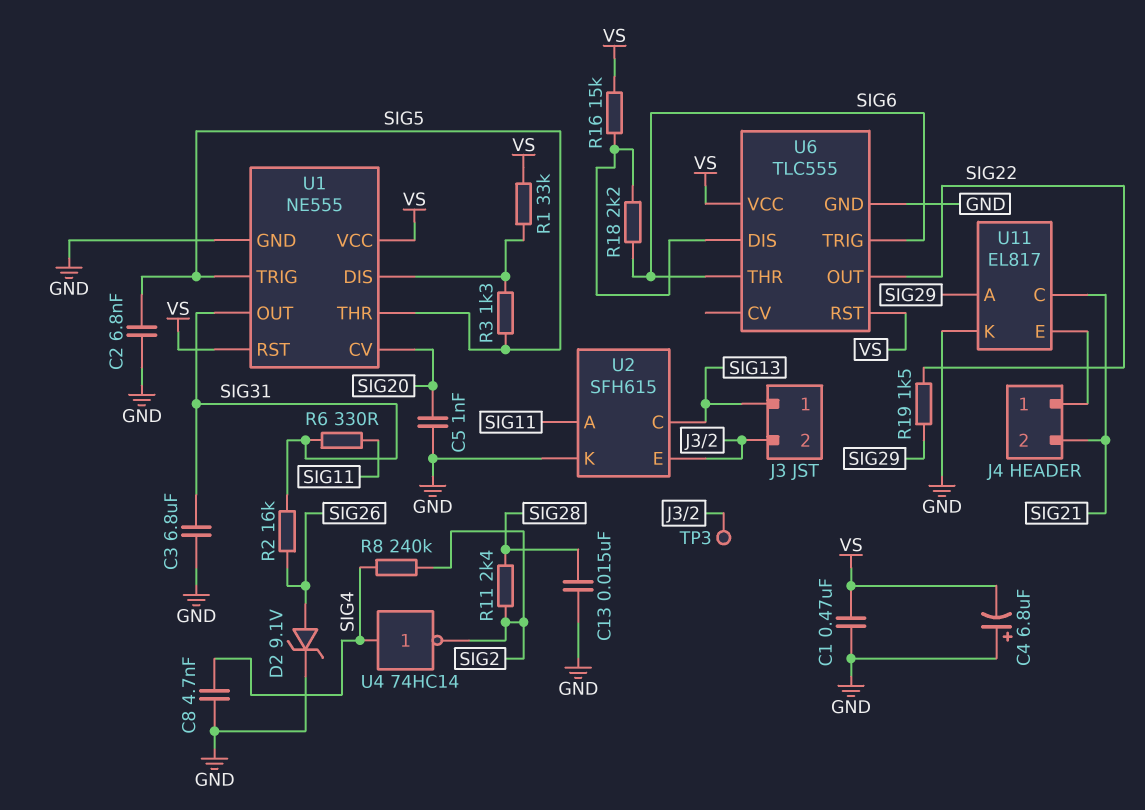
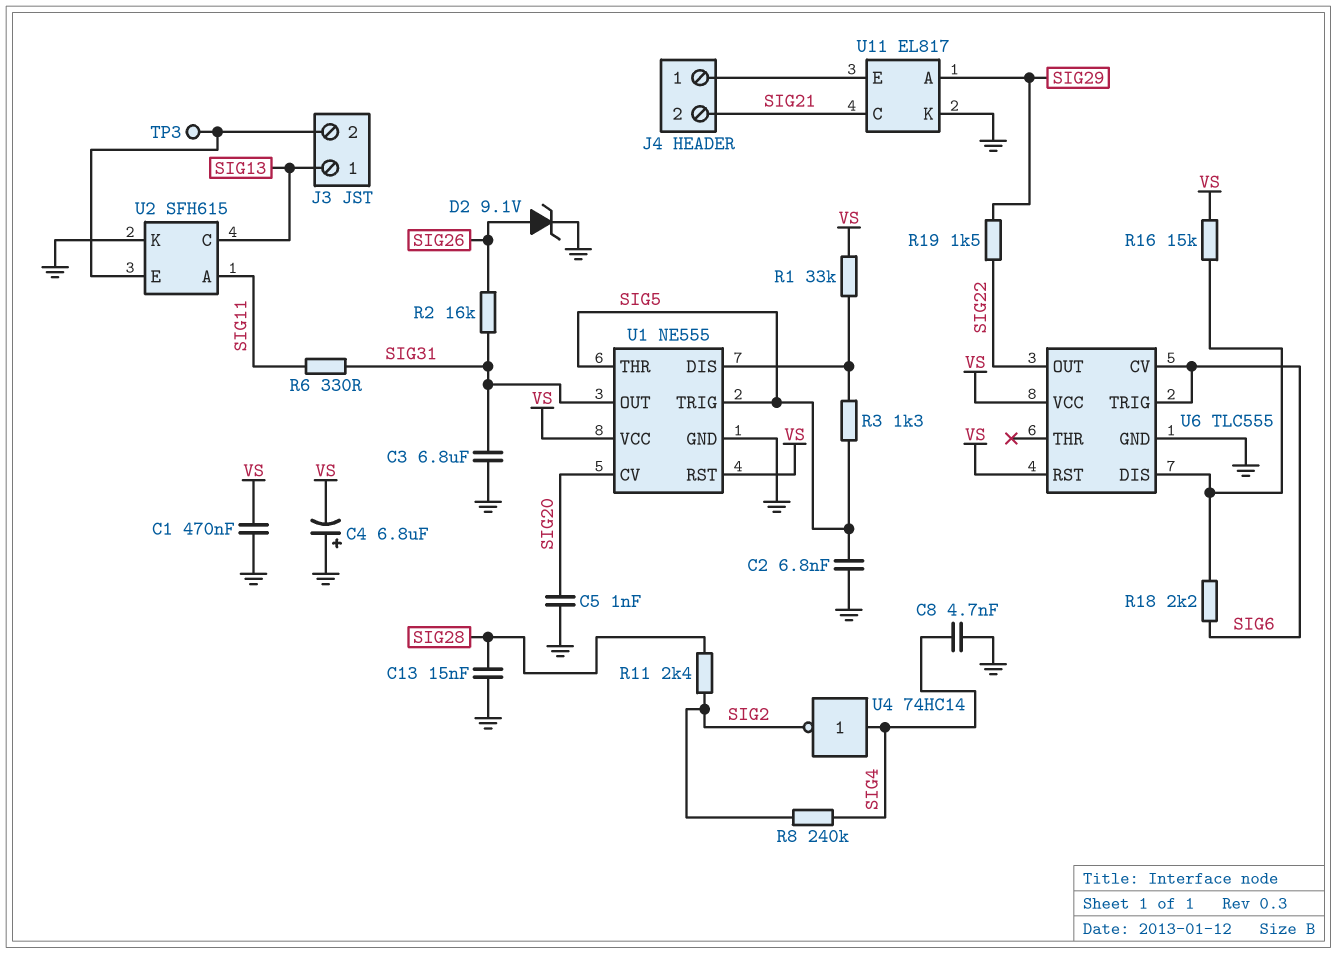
U6 pin CV: none -> SIG6
U6 pin THR: SIG6 -> none

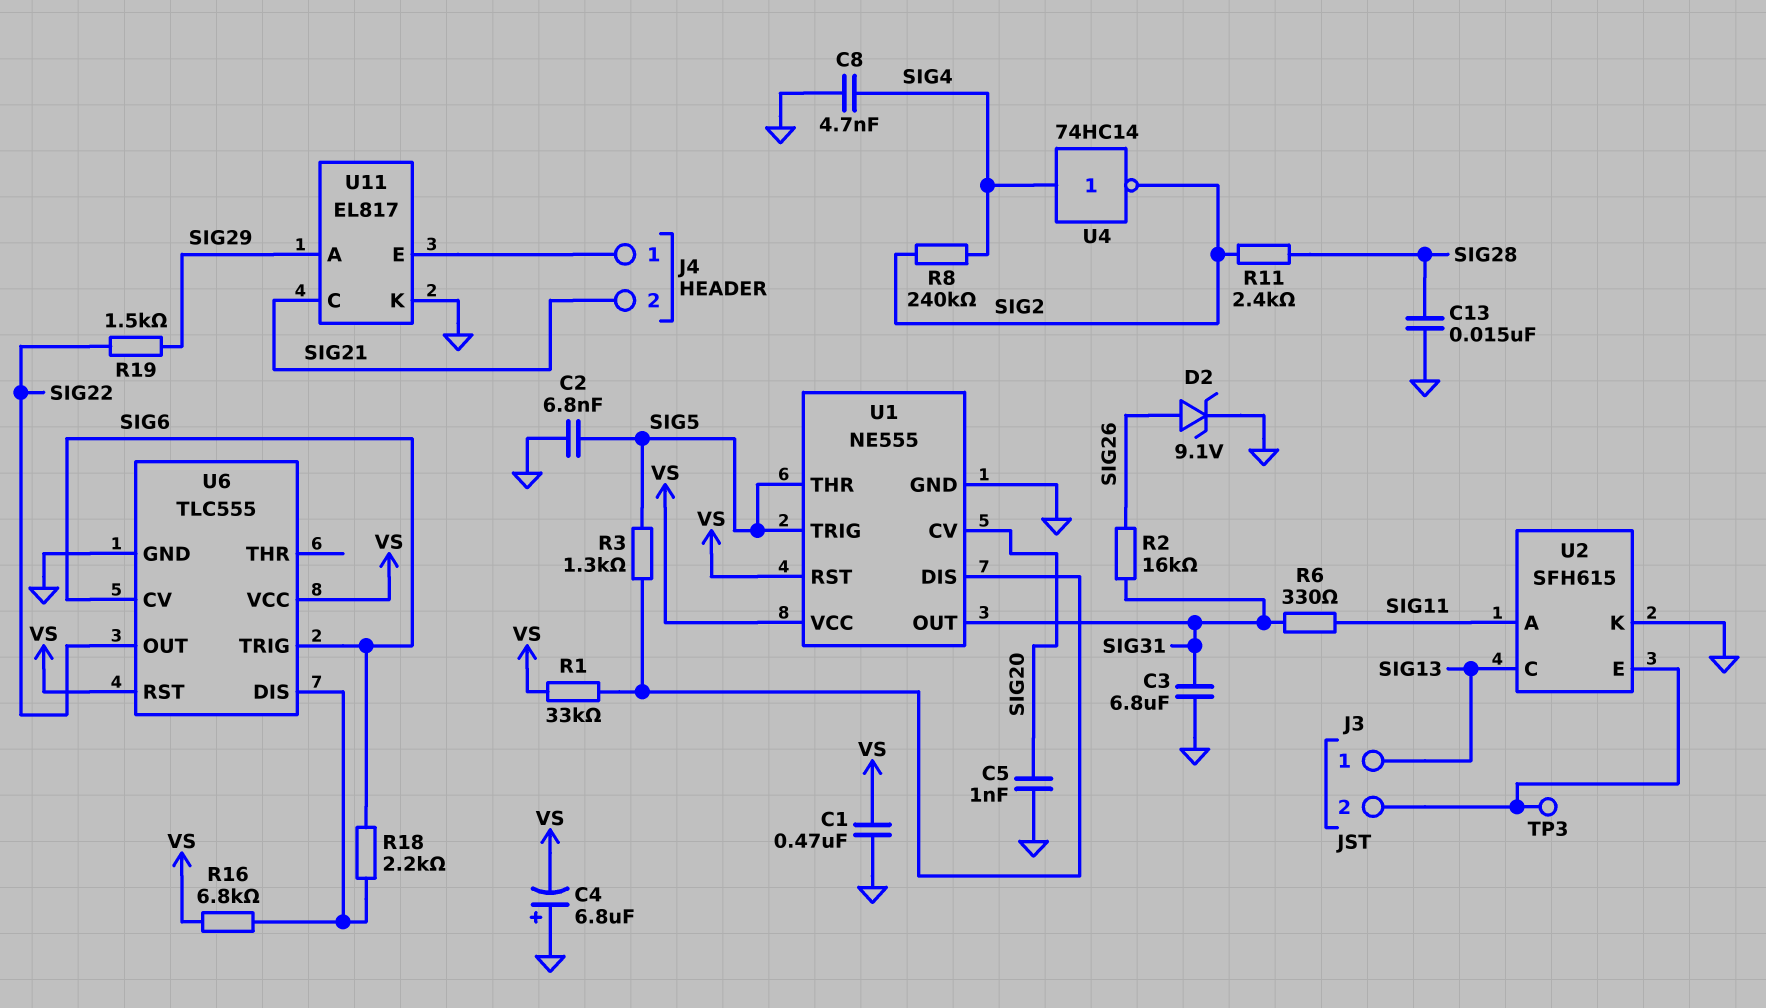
R16: 15k (U6/DIS, VS) -> 6.8k (U6/DIS, VS)

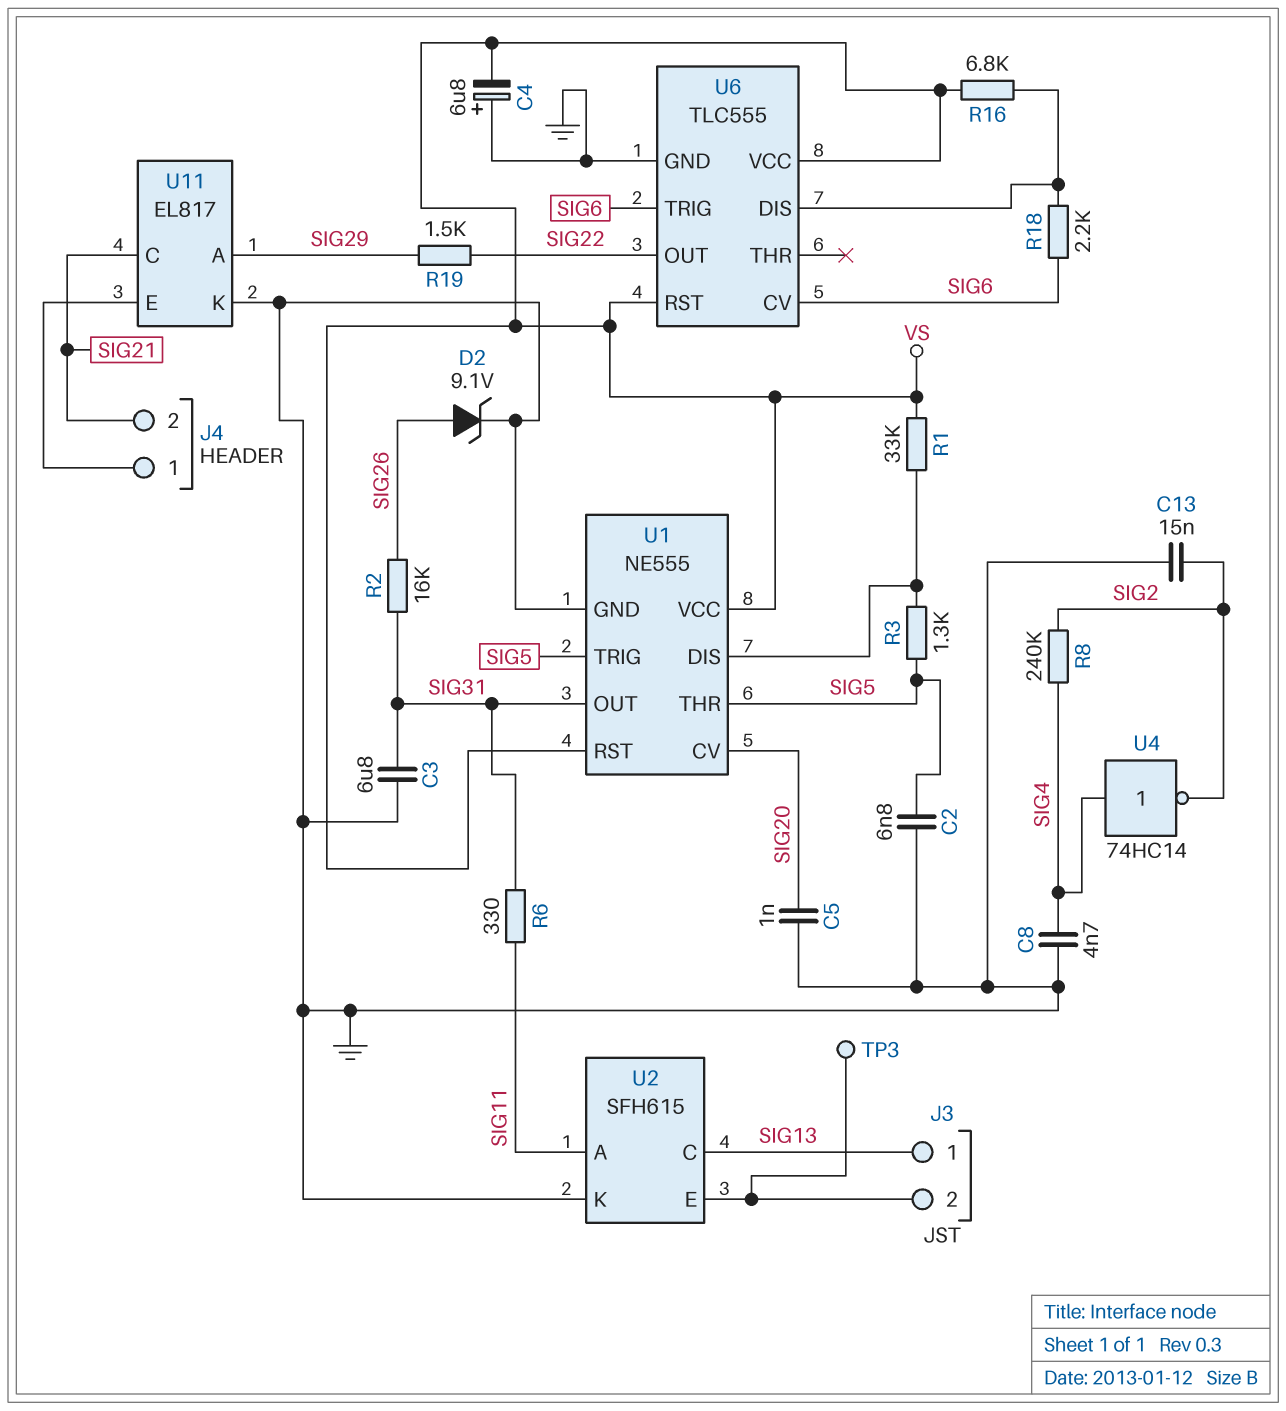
C1: 470nF (GND, VS) -> none
C13: 15nF (GND, SIG28) -> 15nF (GND, SIG2)
R11: 2.4k (SIG2, SIG28) -> none

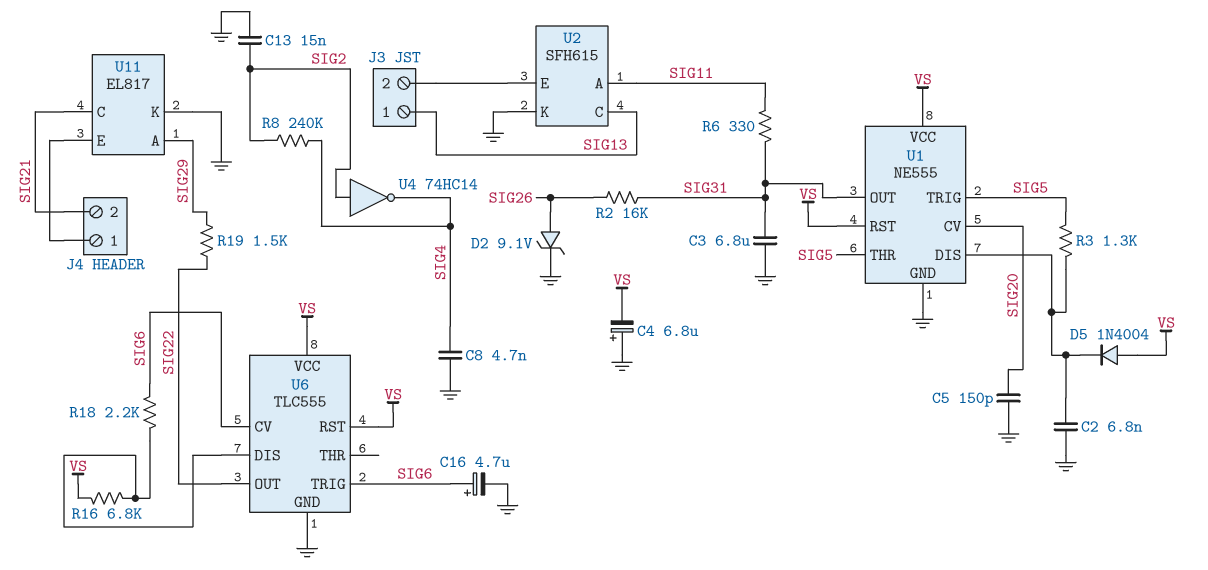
C2: 6.8nF (GND, SIG5) -> 6.8nF (GND, U1/DIS)
C5: 1nF (GND, SIG20) -> 150pF (GND, SIG20)
C16: none -> 4.7uF (plus SIG6, minus GND)
D5: none -> diode 1N4004 (A VS, K U1/DIS)
R1: 33k (U1/DIS, VS) -> none
TP3: test point (J3/2) -> none
U4: NOT 74HC14 (in SIG4, out SIG2) -> NOT 74HC14 (in SIG2, out SIG4)

